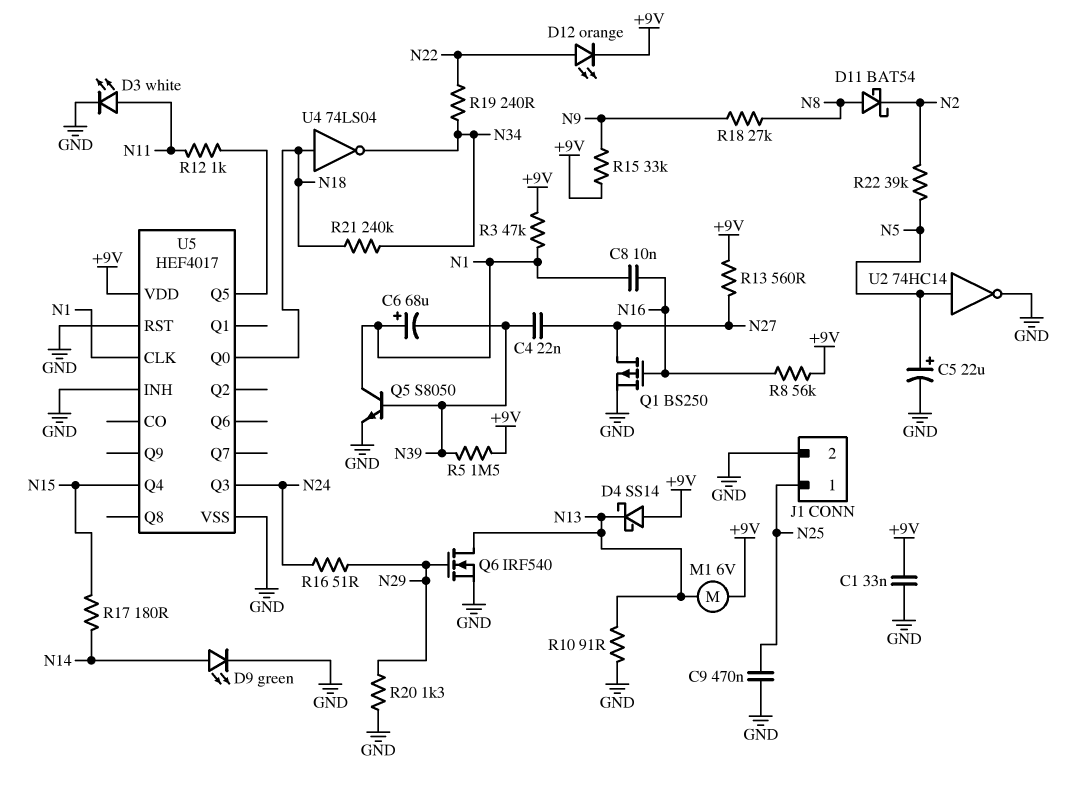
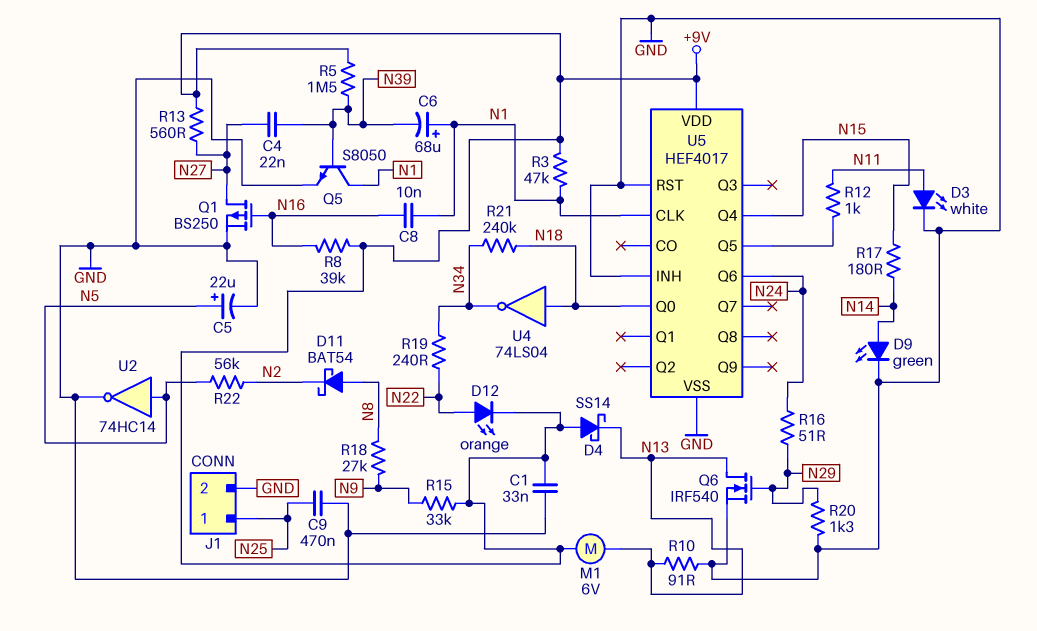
R8: 56k (+9V, N16) -> 39k (+9V, N16)
R22: 39k (N2, N5) -> 56k (N2, N5)
U5 pin Q3: N24 -> none
U5 pin Q6: none -> N24

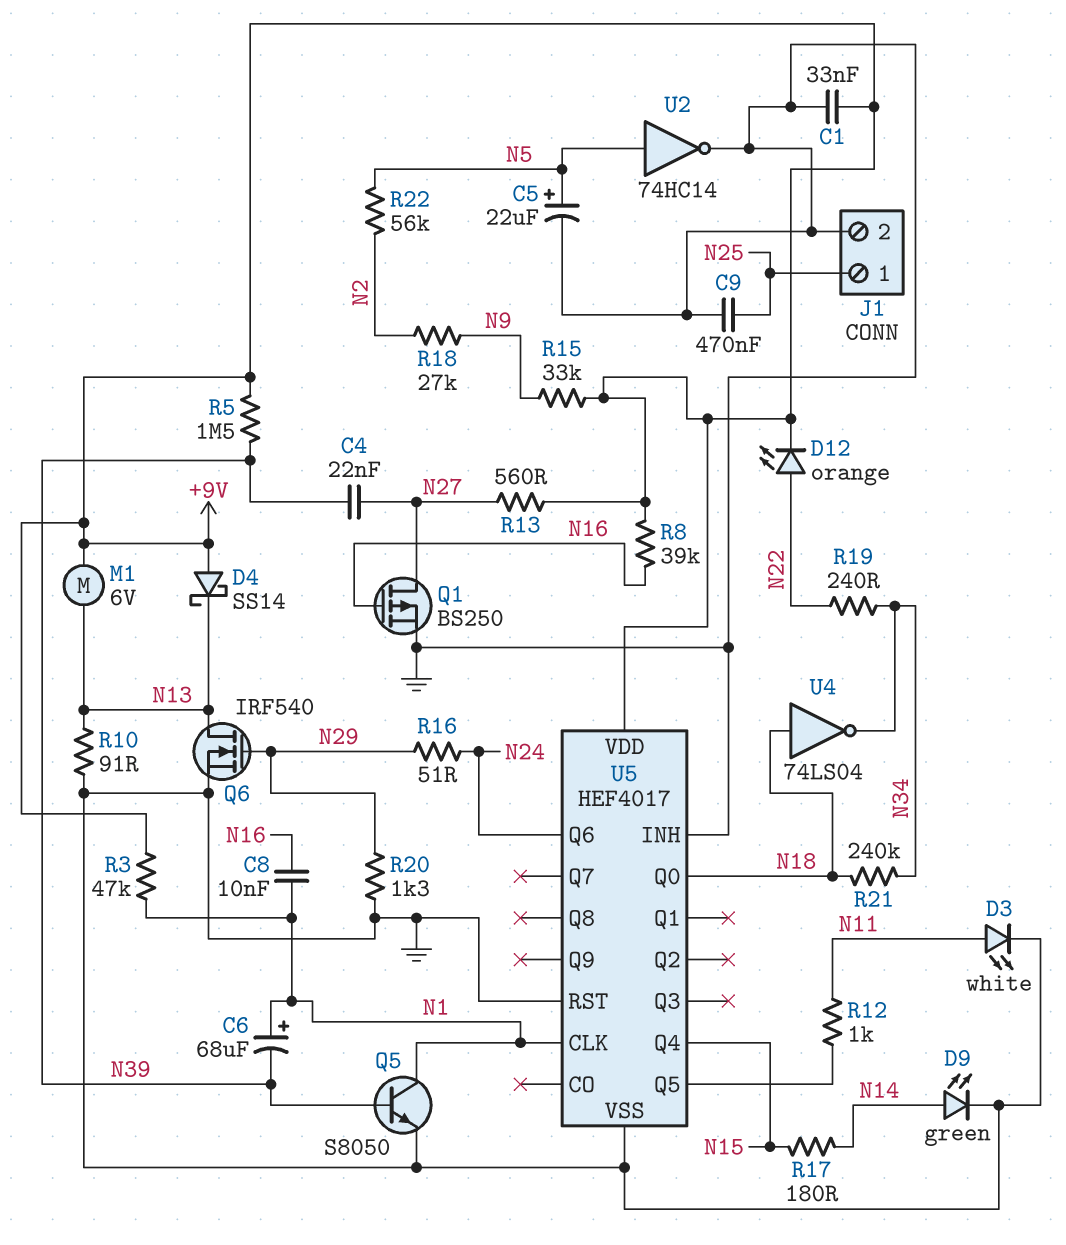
D11: schottky BAT54 (A N8, K N2) -> none
R18: 27k (N8, N9) -> 27k (N2, N9)

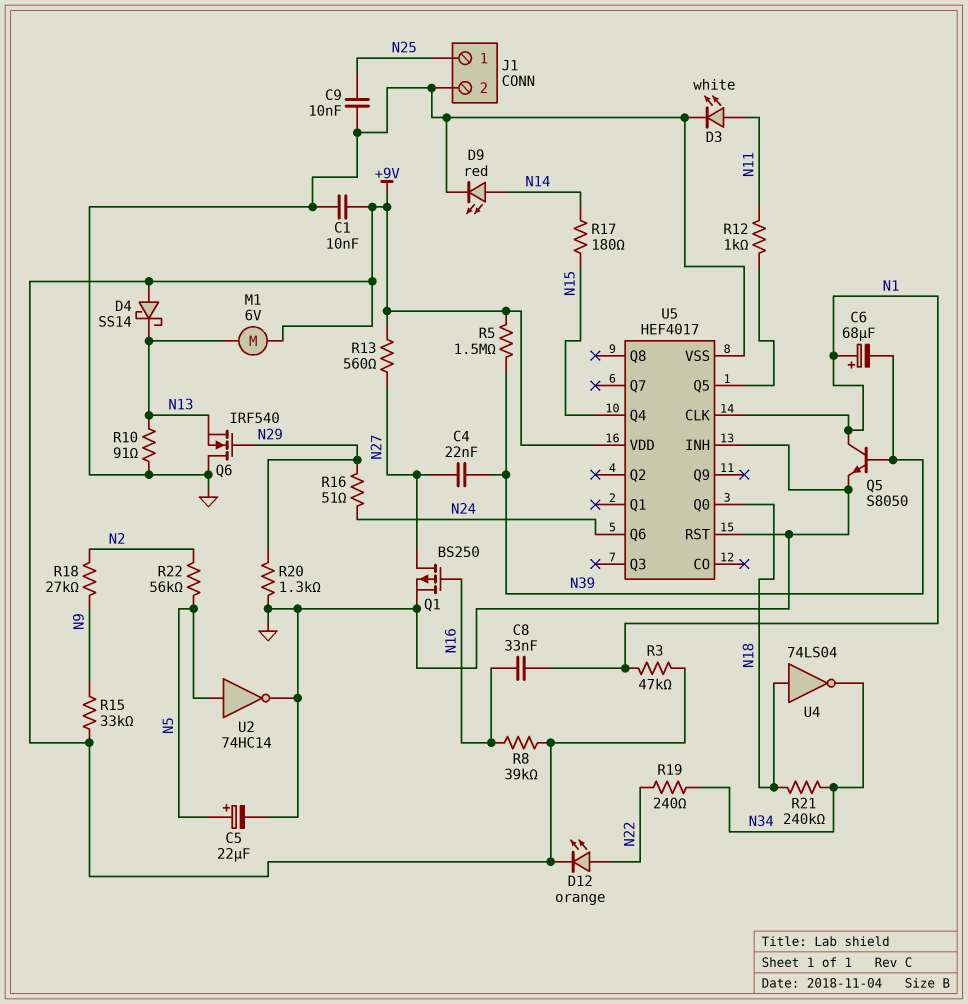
C1: 33nF (+9V, GND) -> 10nF (+9V, GND)
C8: 10nF (N1, N16) -> 33nF (N1, N16)
C9: 470nF (GND, N25) -> 10nF (GND, N25)
D9: LED green (A N14, K GND) -> LED red (A N14, K GND)
Q6: NMOS IRF540 (G N29, D N13, S GND) -> NMOS IRF540 (G N29, D GND, S N13)

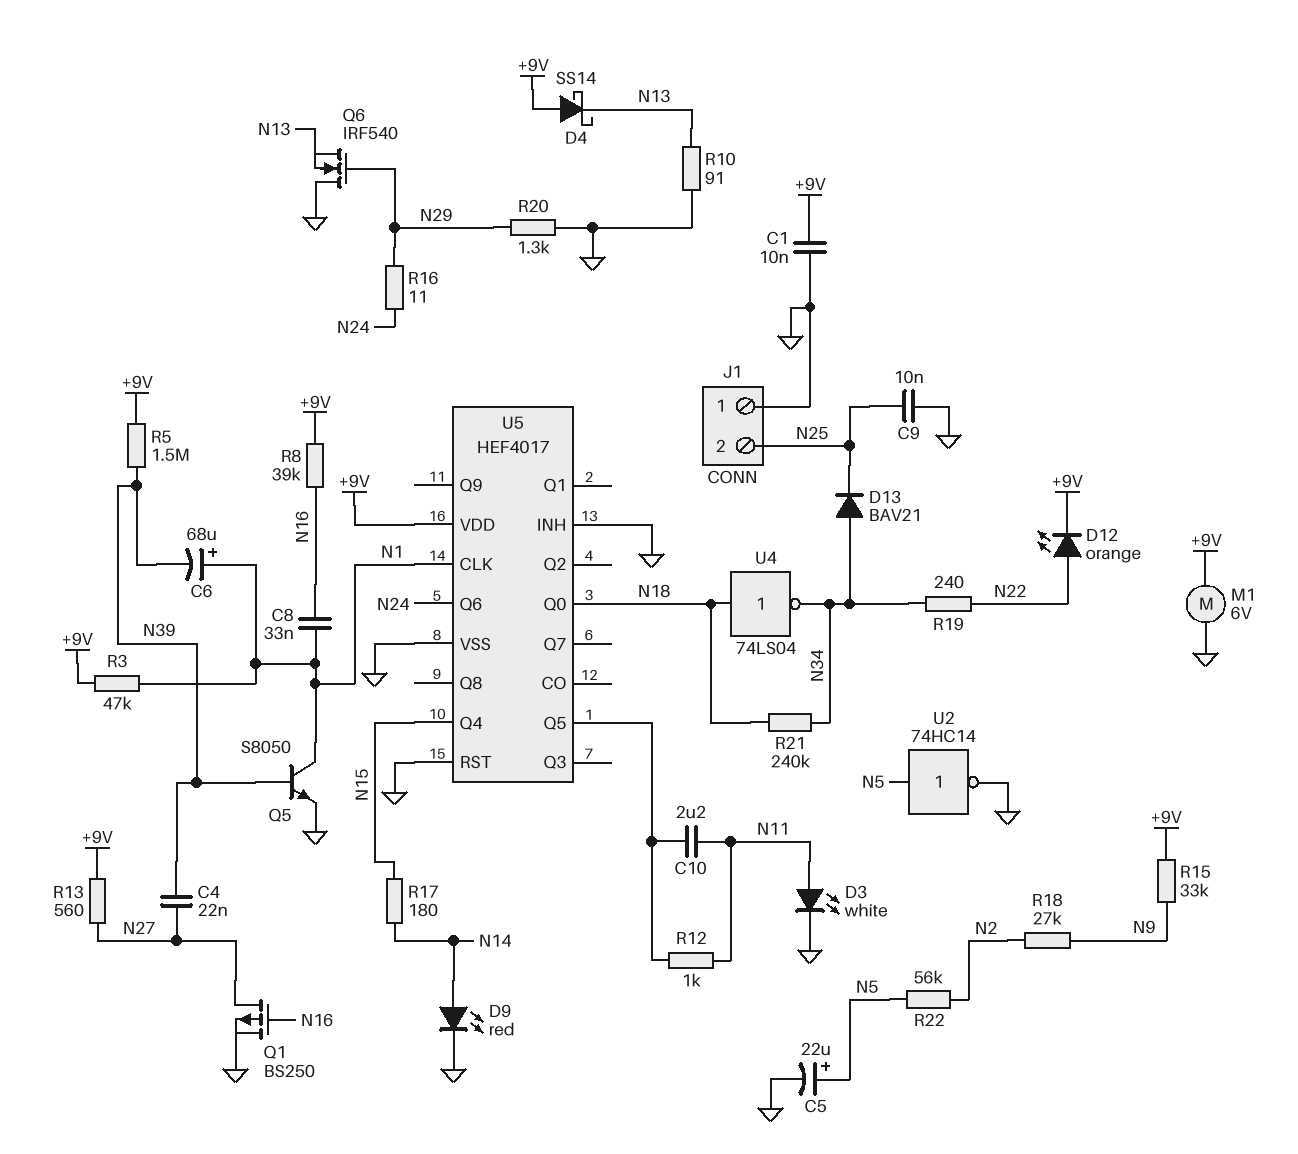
C10: none -> 2.2uF (N11, U5/Q5)
D13: none -> diode BAV21 (A N34, K N25)
J1 pin 1: N25 -> GND
J1 pin 2: GND -> N25
M1: motor 6V (+9V, N13) -> motor 6V (+9V, GND)
R16: 51 (N24, N29) -> 11 (N24, N29)

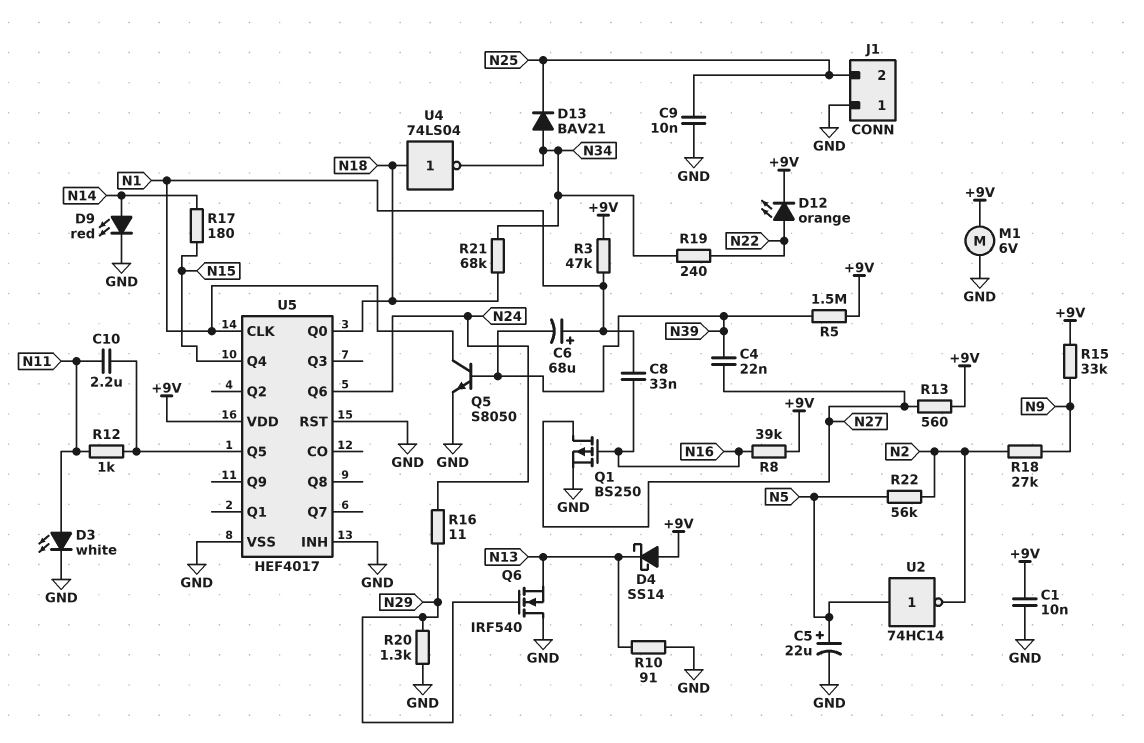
R21: 240k (N18, N34) -> 68k (N18, N34)
U2: NOT 74HC14 (in N5, out GND) -> NOT 74HC14 (in N5, out N2)

